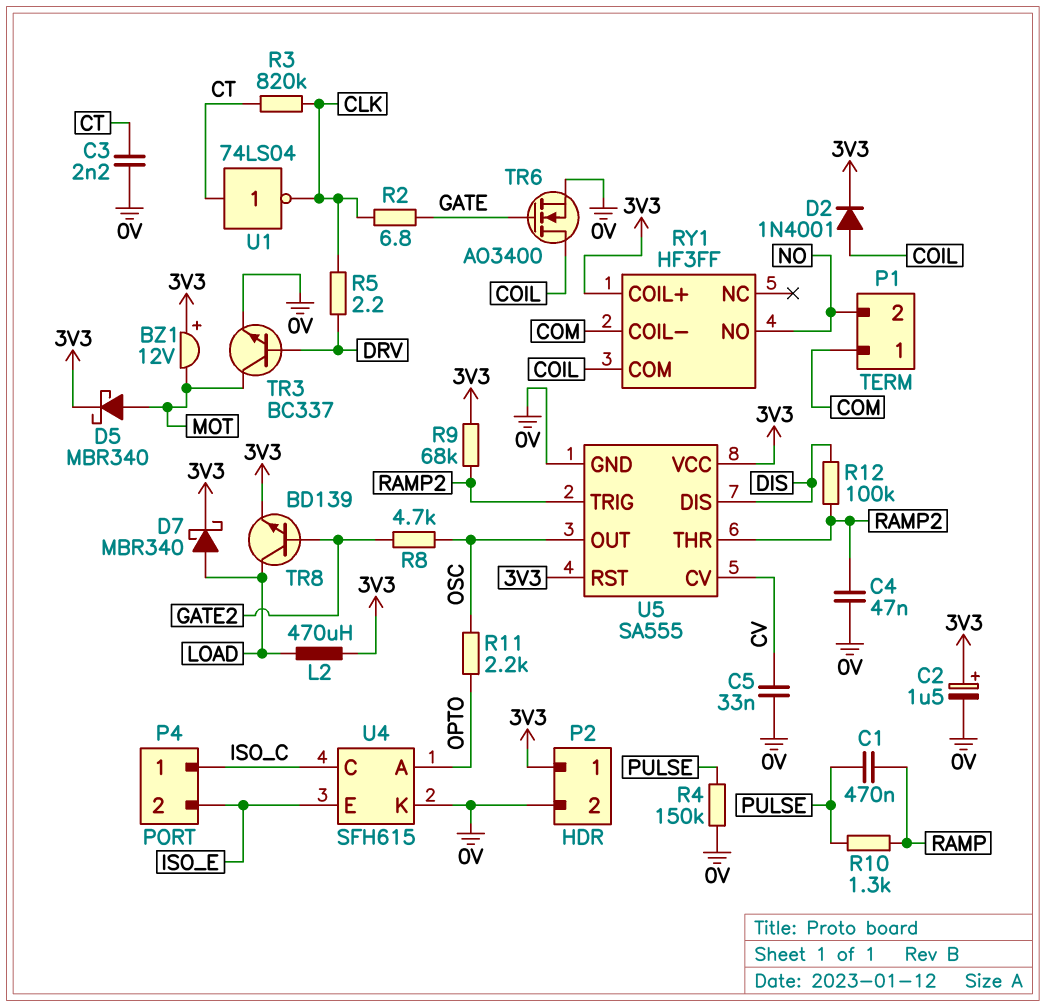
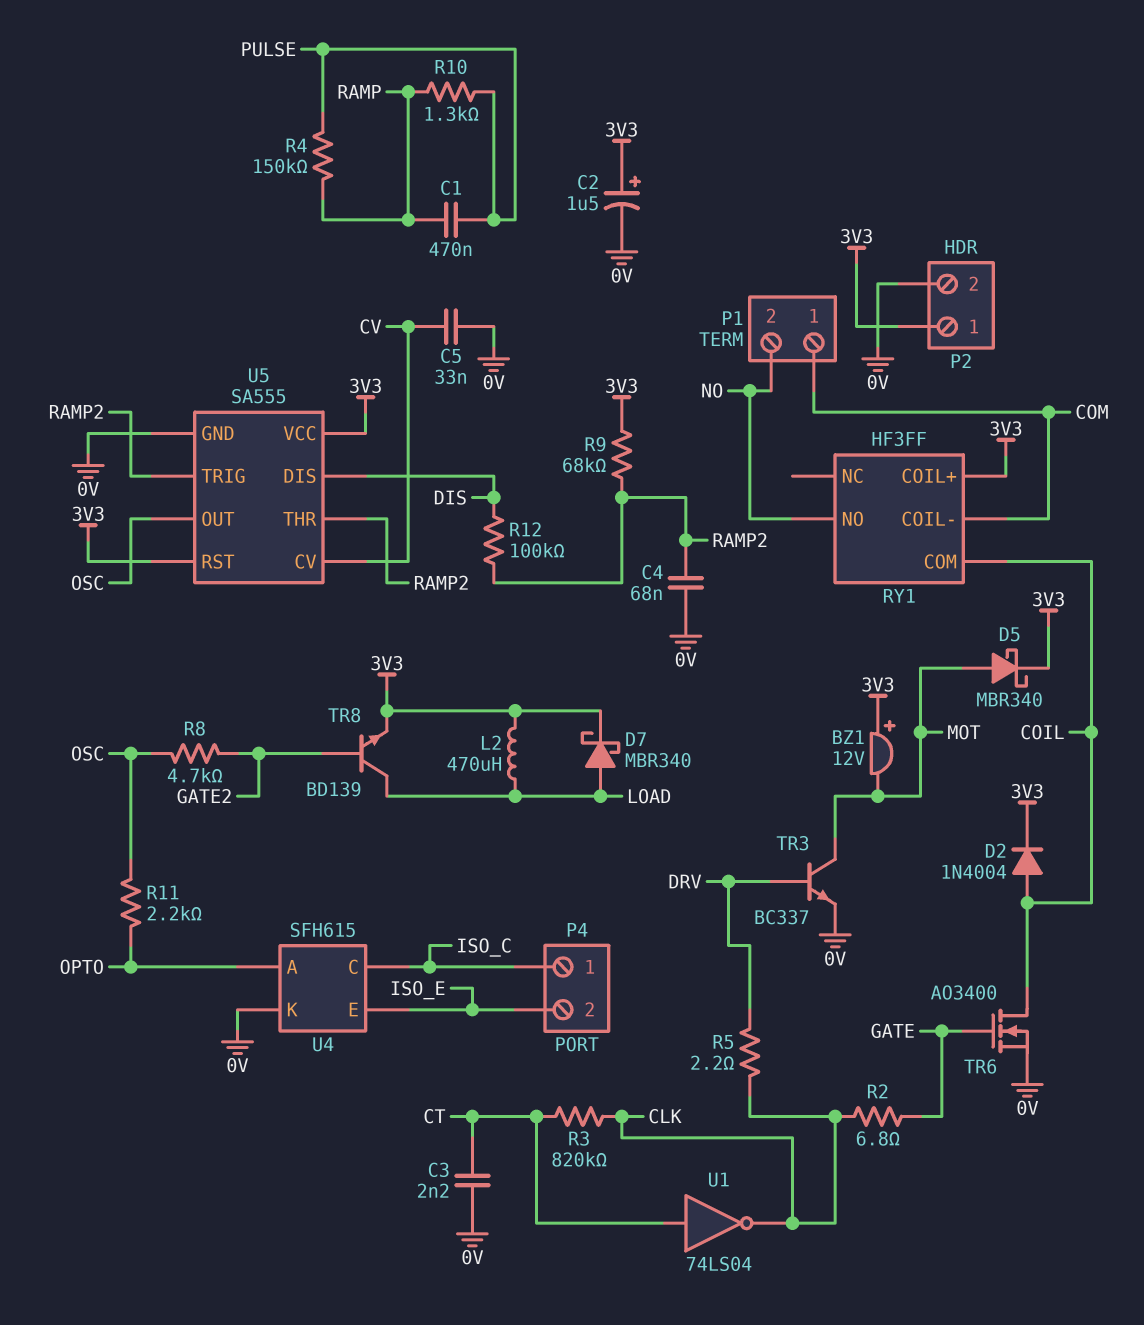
C4: 47nF (0V, RAMP2) -> 68nF (0V, RAMP2)
D2: diode 1N4001 (A COIL, K 3V3) -> diode 1N4004 (A COIL, K 3V3)
R4: 150k (0V, PULSE) -> 150k (PULSE, RAMP)

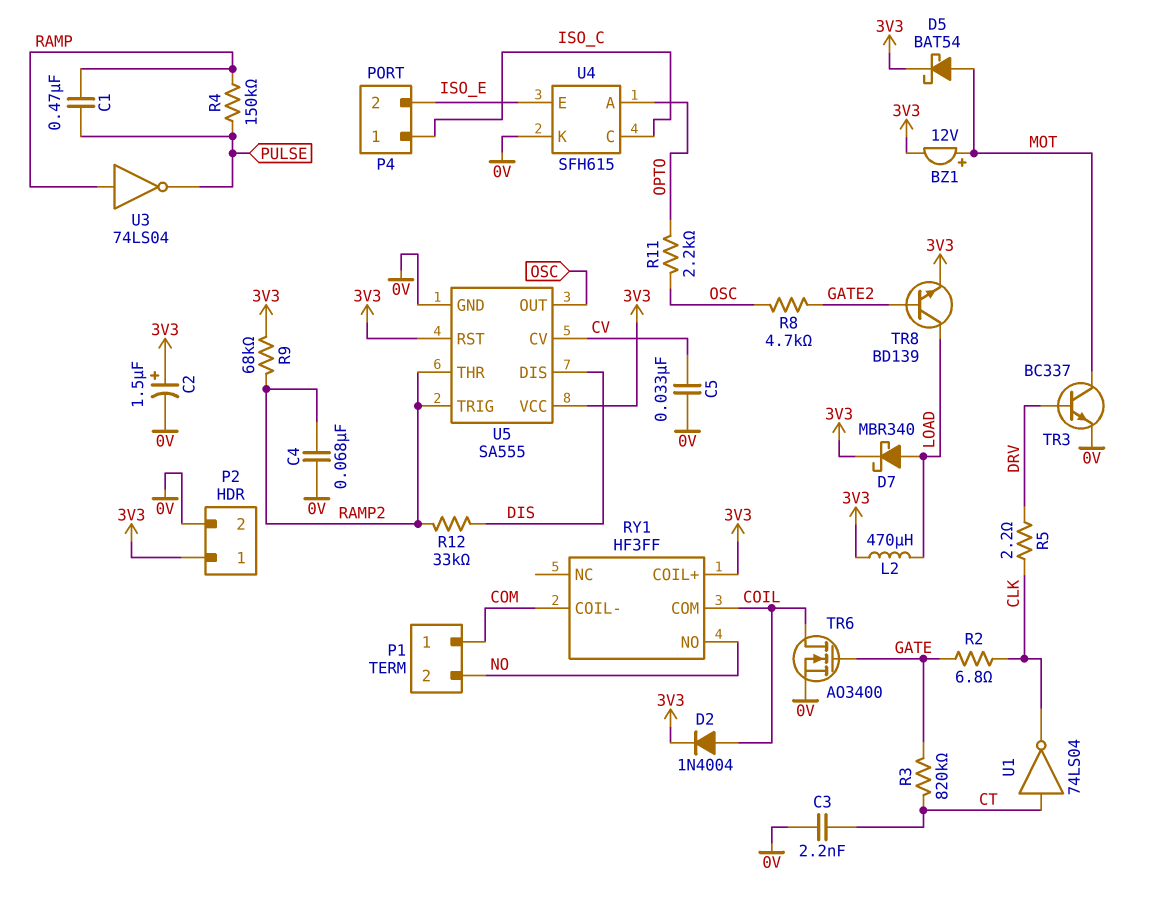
BZ1: buzzer 12V (plus 3V3, minus MOT) -> buzzer 12V (plus MOT, minus 3V3)
D5: schottky MBR340 (A MOT, K 3V3) -> schottky BAT54 (A MOT, K 3V3)
R3: 820k (CLK, CT) -> 820k (CT, GATE)
R10: 1.3k (PULSE, RAMP) -> none
R12: 100k (DIS, RAMP2) -> 33k (DIS, RAMP2)
U3: none -> NOT 74LS04 (in RAMP, out PULSE)

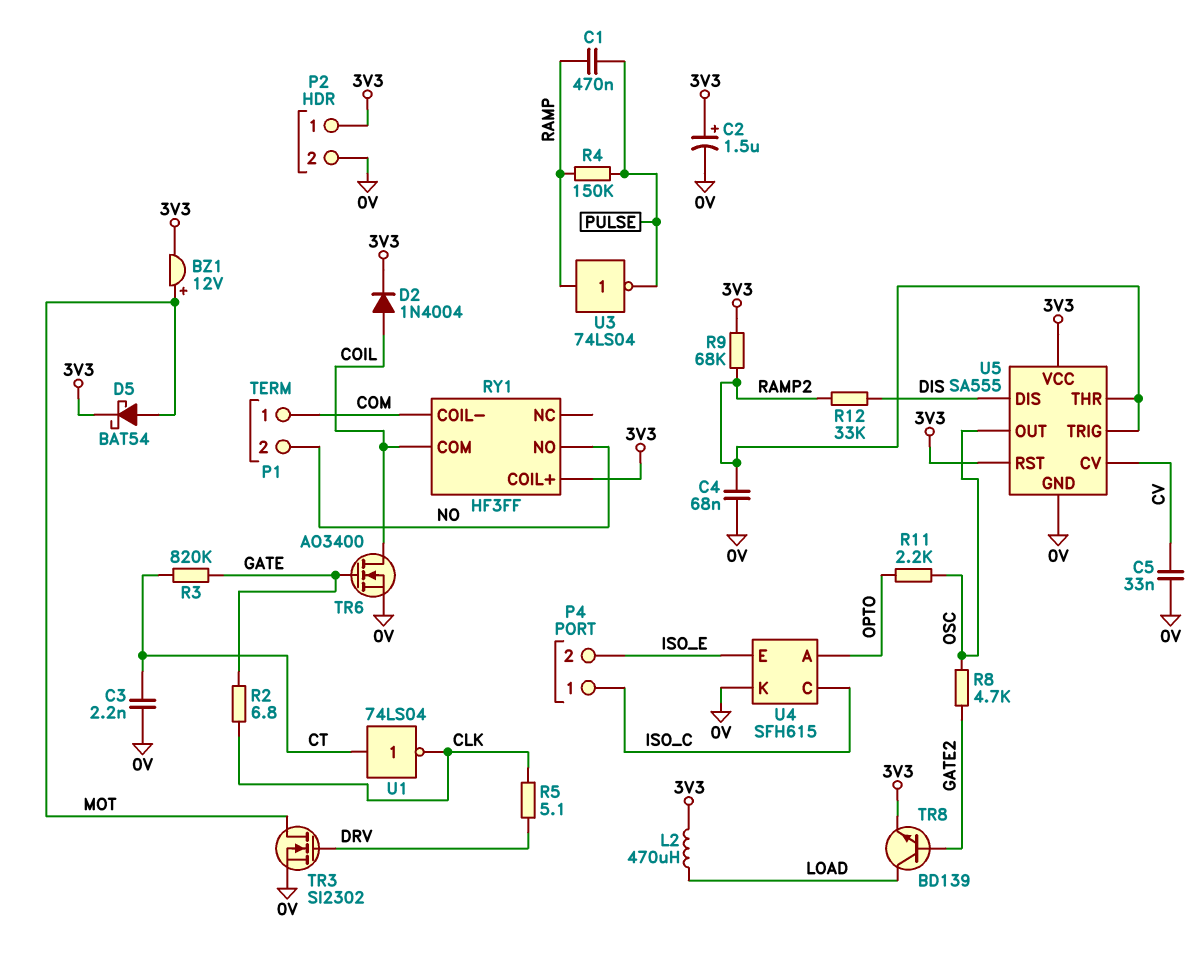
D7: schottky MBR340 (A LOAD, K 3V3) -> none
R5: 2.2 (CLK, DRV) -> 5.1 (CLK, DRV)
TR3: NPN BC337 (B DRV, C MOT, E 0V) -> NMOS SI2302 (G DRV, D MOT, S 0V)

